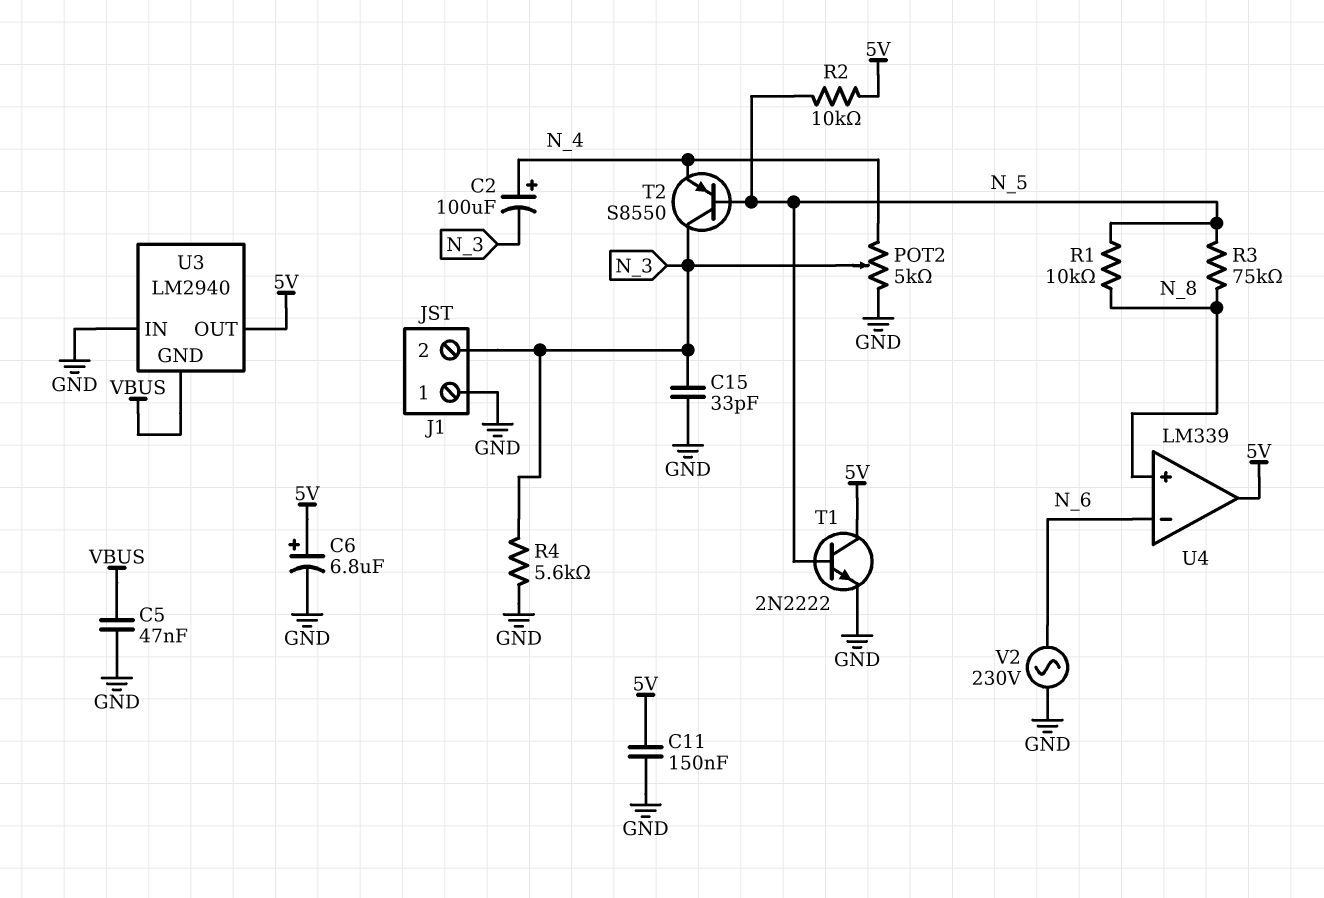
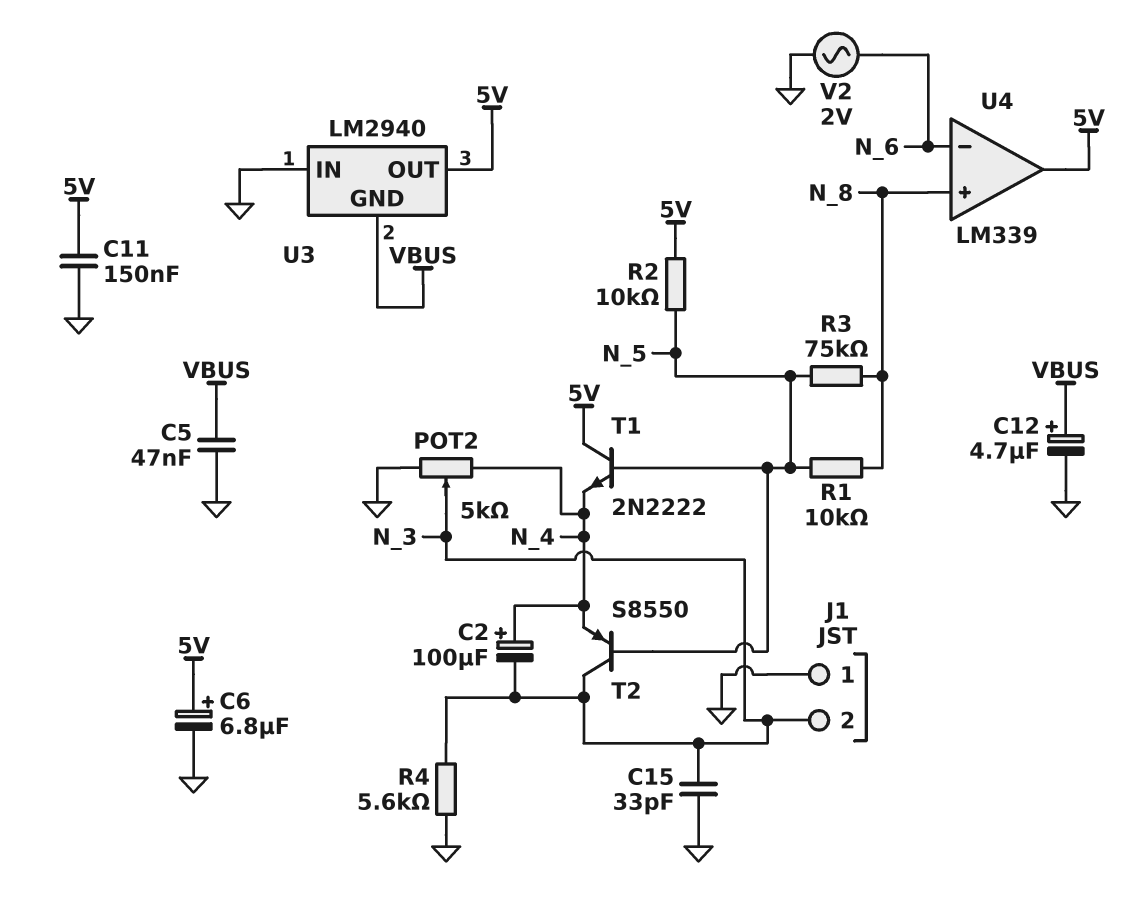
C12: none -> 4.7uF (plus VBUS, minus GND)
T1: NPN 2N2222 (B N_5, C 5V, E GND) -> NPN 2N2222 (B N_5, C 5V, E N_4)
V2: AC 230V (GND, N_6) -> AC 2V (GND, N_6)

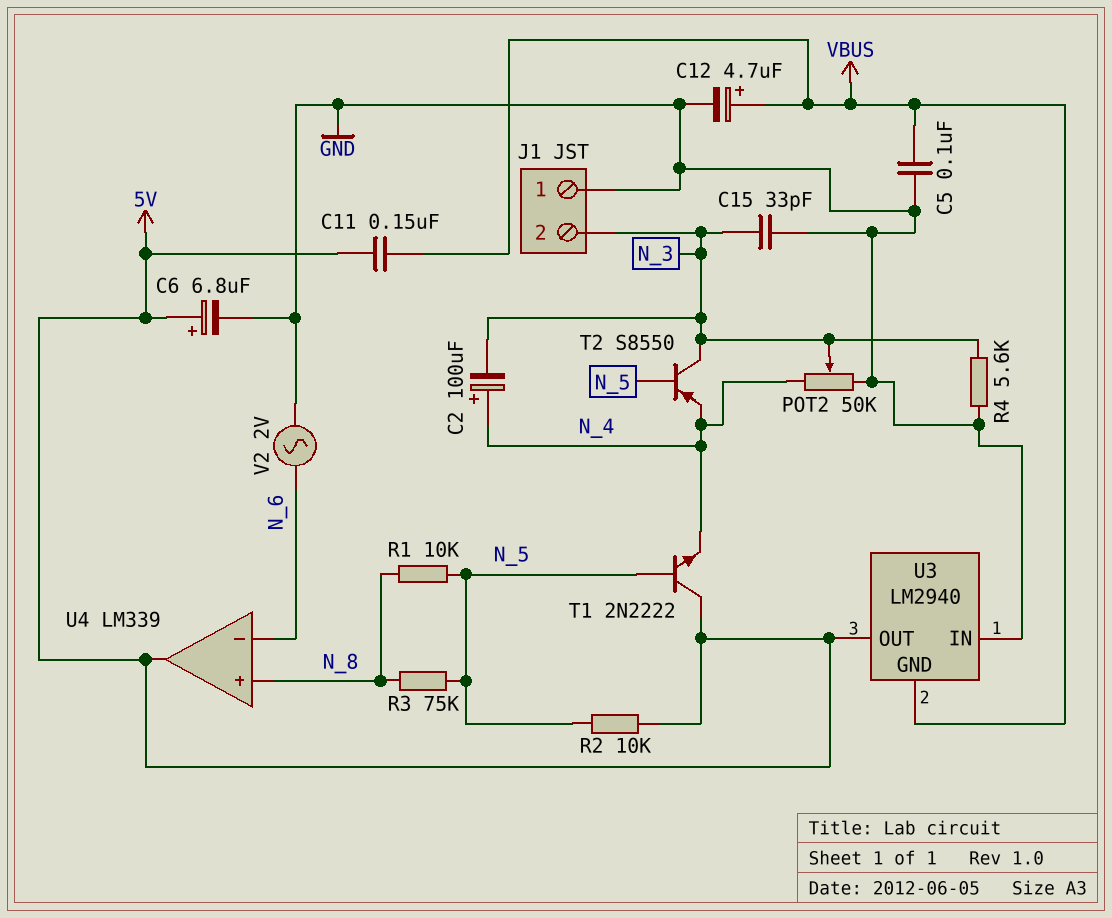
C5: 47nF (GND, VBUS) -> 100nF (GND, VBUS)
C11: 150nF (5V, GND) -> 150nF (5V, VBUS)
POT2: 5k (GND, N_4, wiper N_3) -> 50k (GND, N_4, wiper N_3)

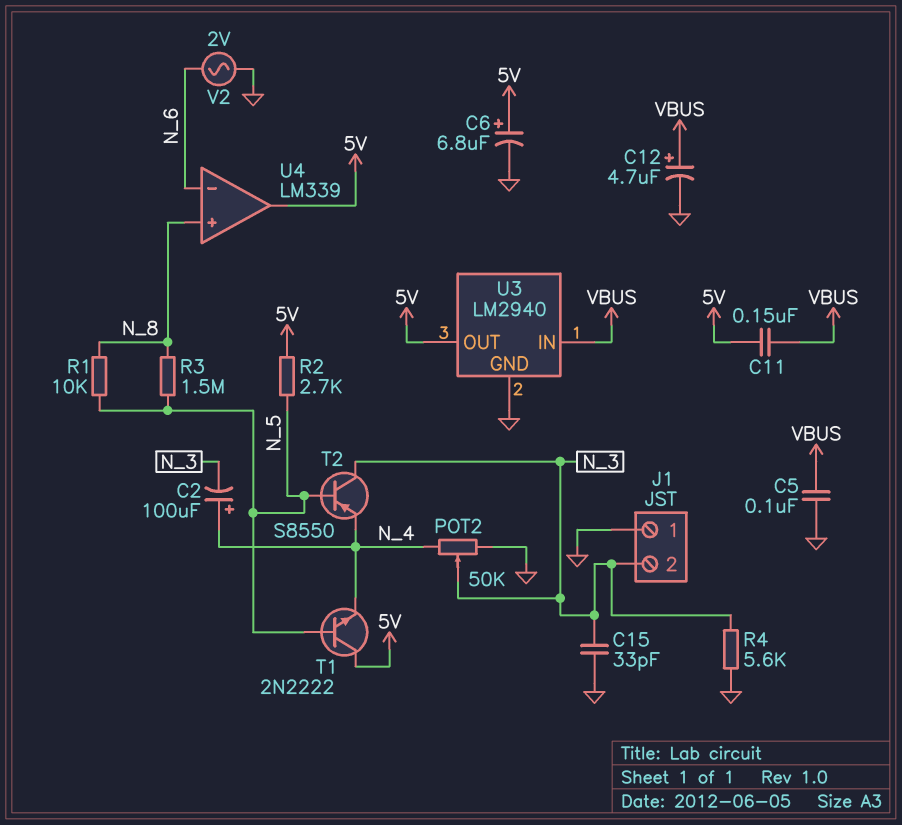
R2: 10k (5V, N_5) -> 2.7k (5V, N_5)
R3: 75k (N_5, N_8) -> 1.5M (N_5, N_8)
U3 pin GND: VBUS -> GND
U3 pin IN: GND -> VBUS

